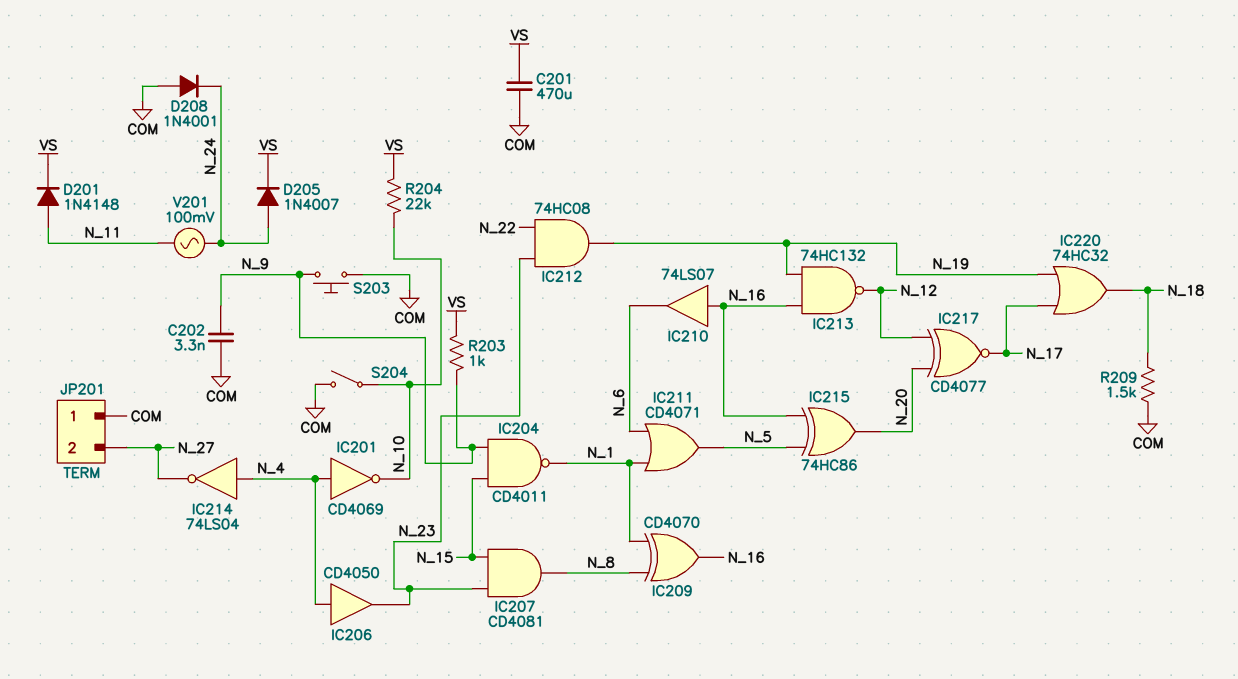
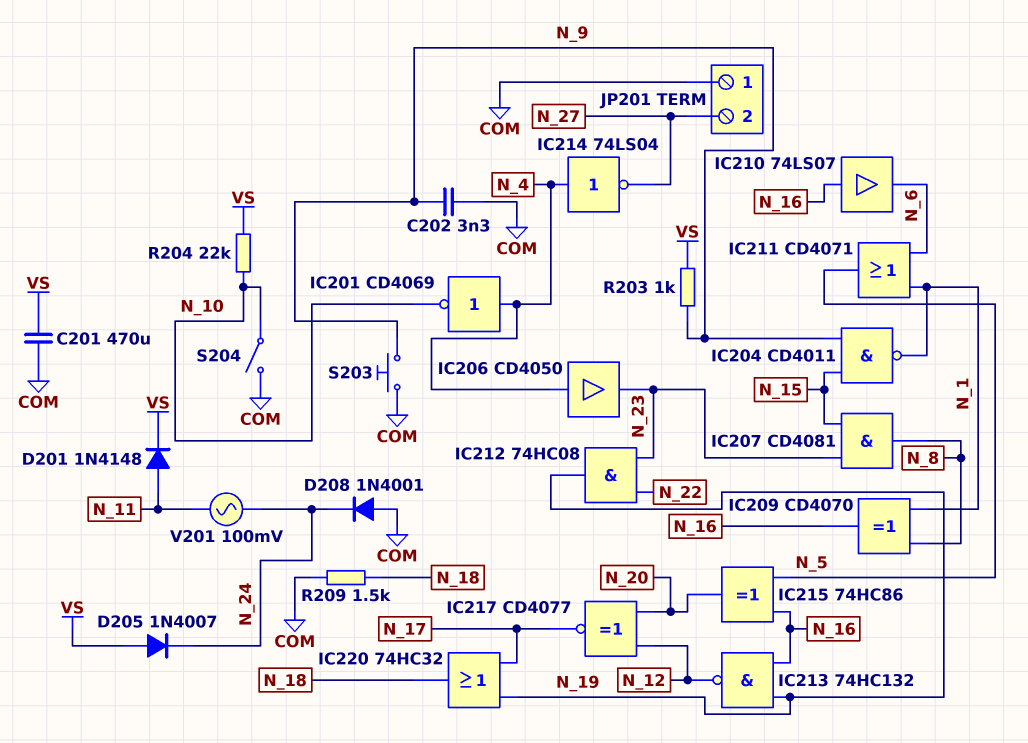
D205: diode 1N4007 (A N_24, K VS) -> diode 1N4007 (A VS, K N_24)

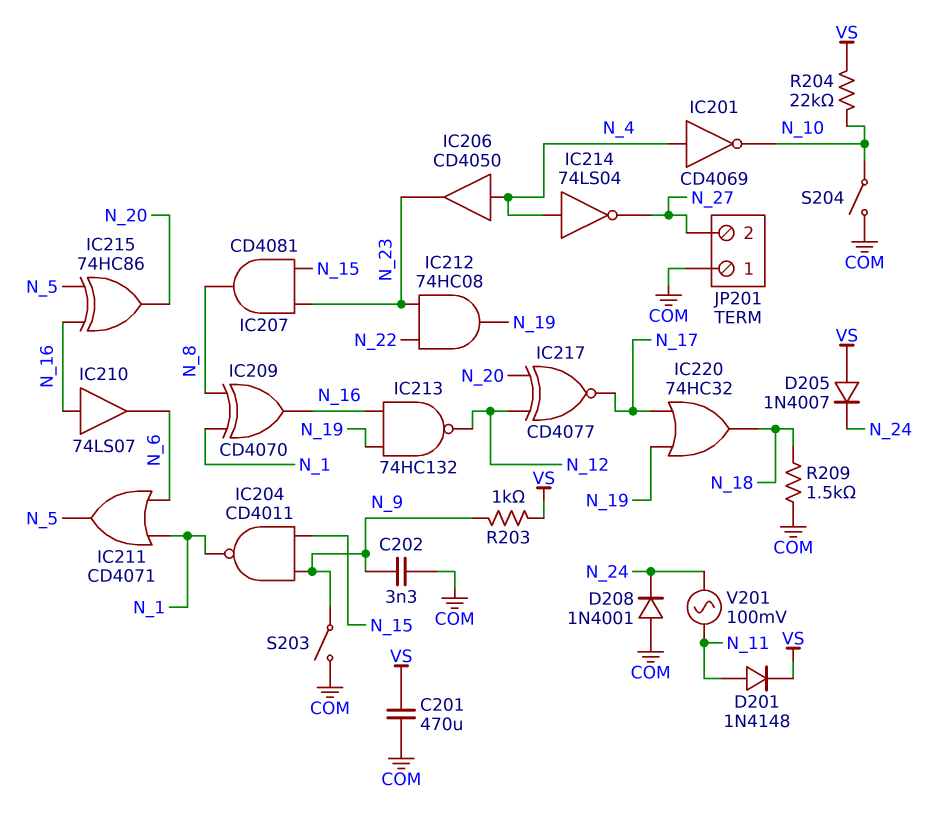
S203: button (COM, N_9) -> switch (COM, N_9)

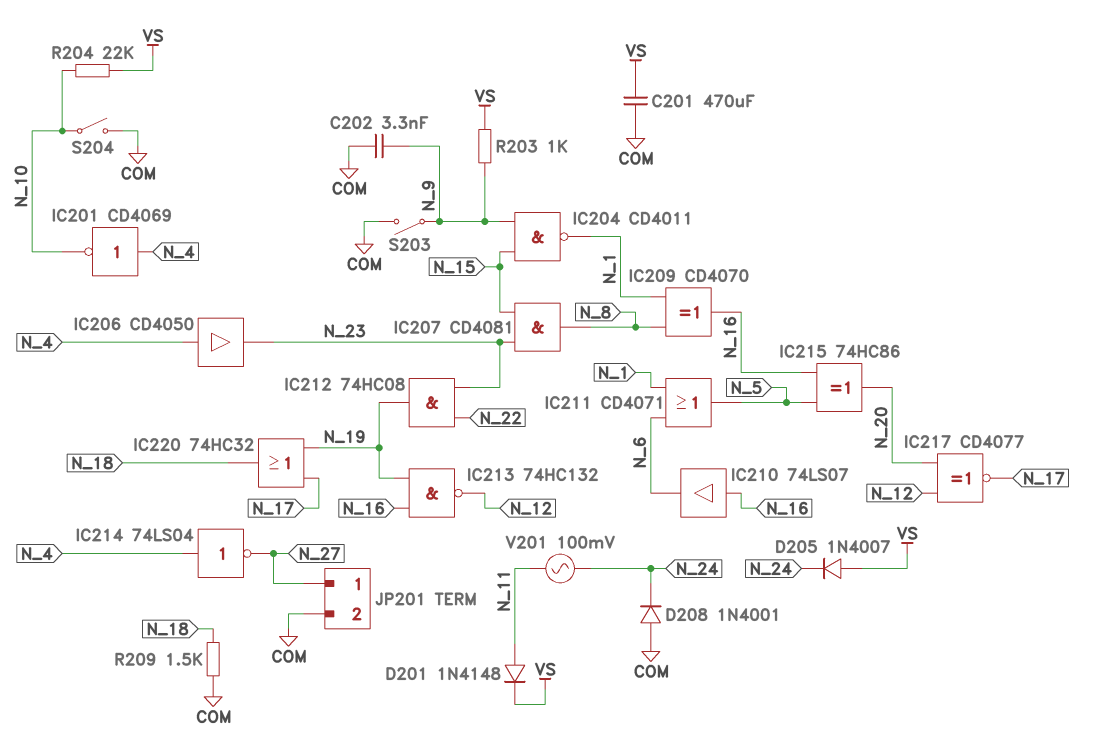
JP201 pin 1: COM -> N_27
JP201 pin 2: N_27 -> COM

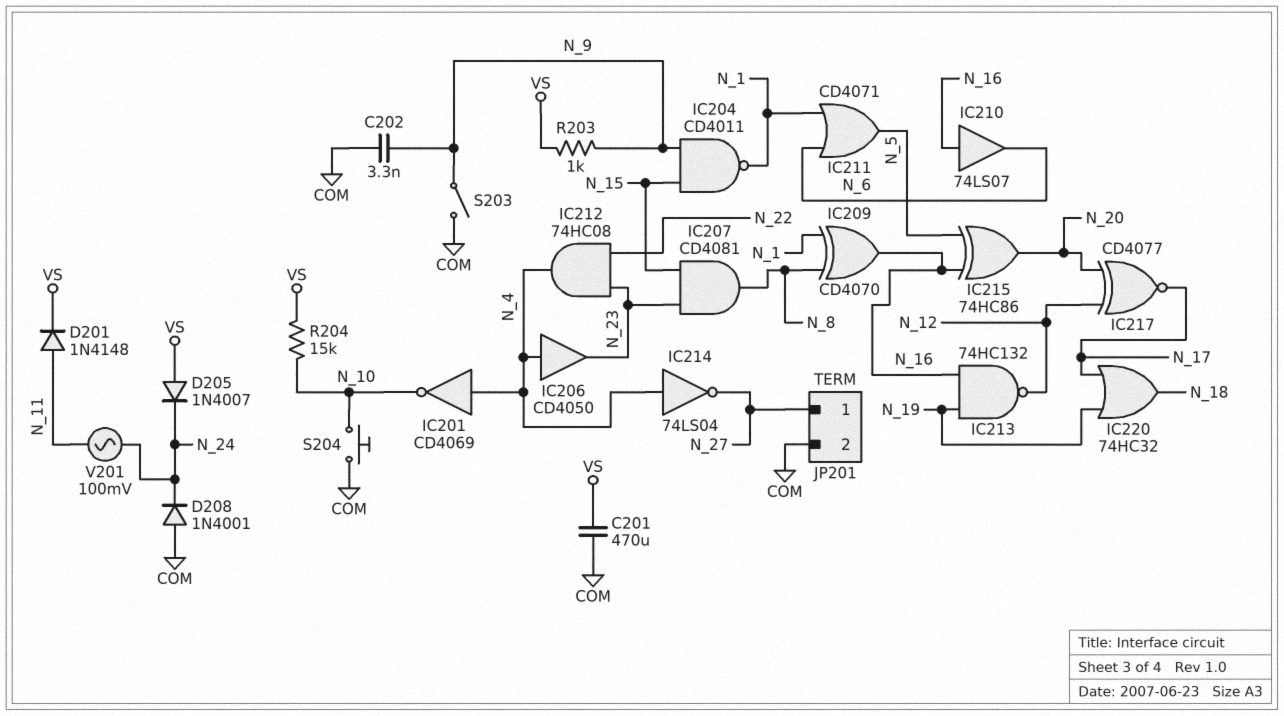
IC212: AND 74HC08 (in N_22, in N_23, out N_19) -> AND 74HC08 (in N_22, in N_23, out N_4)
R204: 22k (N_10, VS) -> 15k (N_10, VS)
R209: 1.5k (COM, N_18) -> none
S204: switch (COM, N_10) -> button (COM, N_10)

